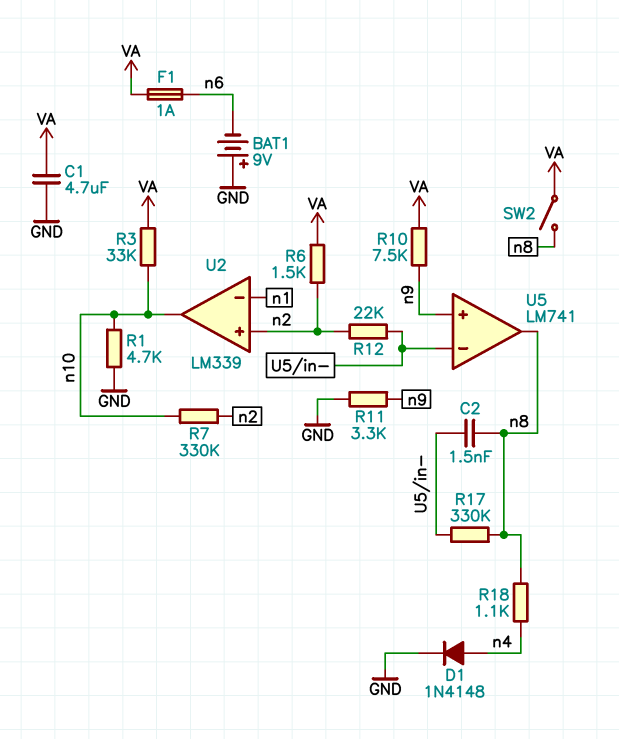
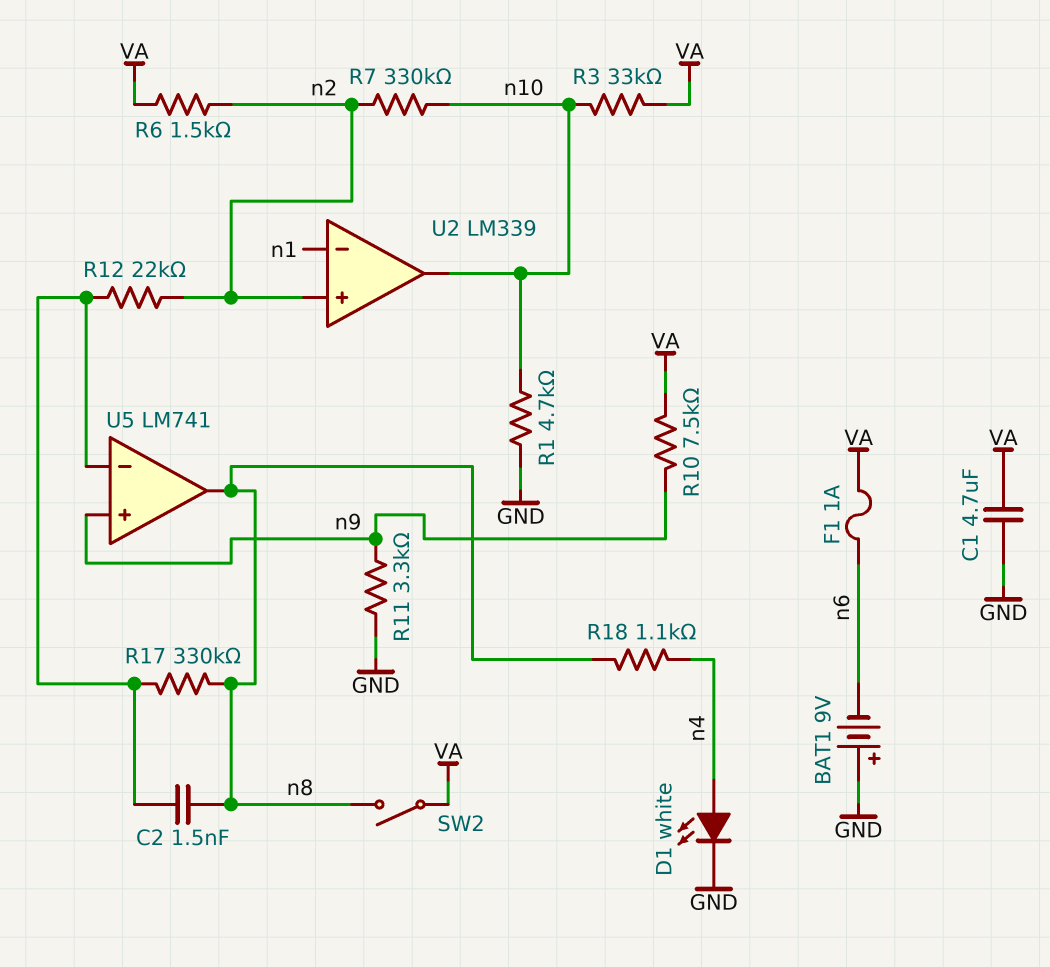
D1: diode 1N4148 (A n4, K GND) -> LED white (A n4, K GND)

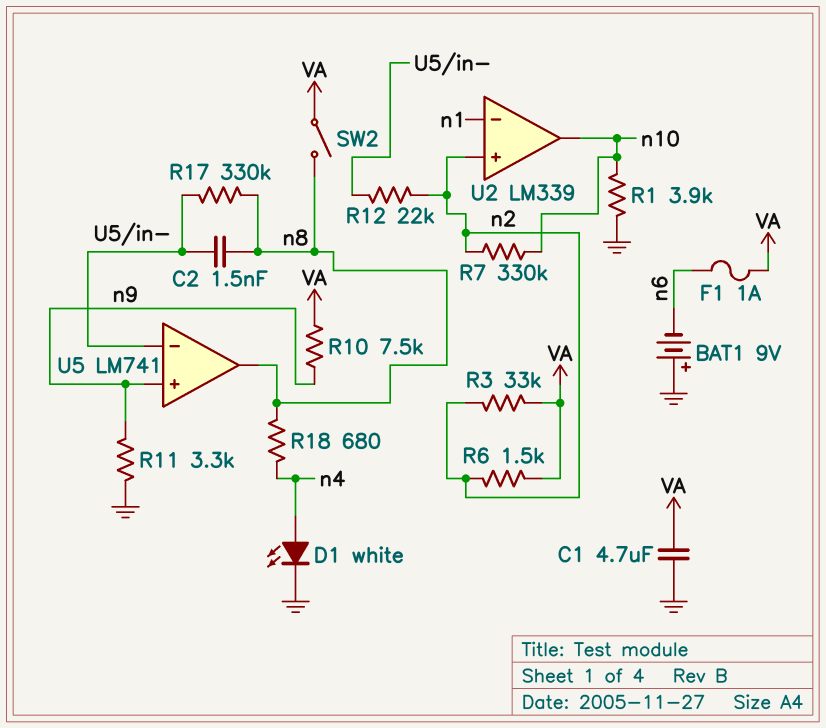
R1: 4.7k (GND, n10) -> 3.9k (GND, n10)
R3: 33k (VA, n10) -> 33k (VA, n2)
R18: 1.1k (n4, n8) -> 680 (n4, n8)

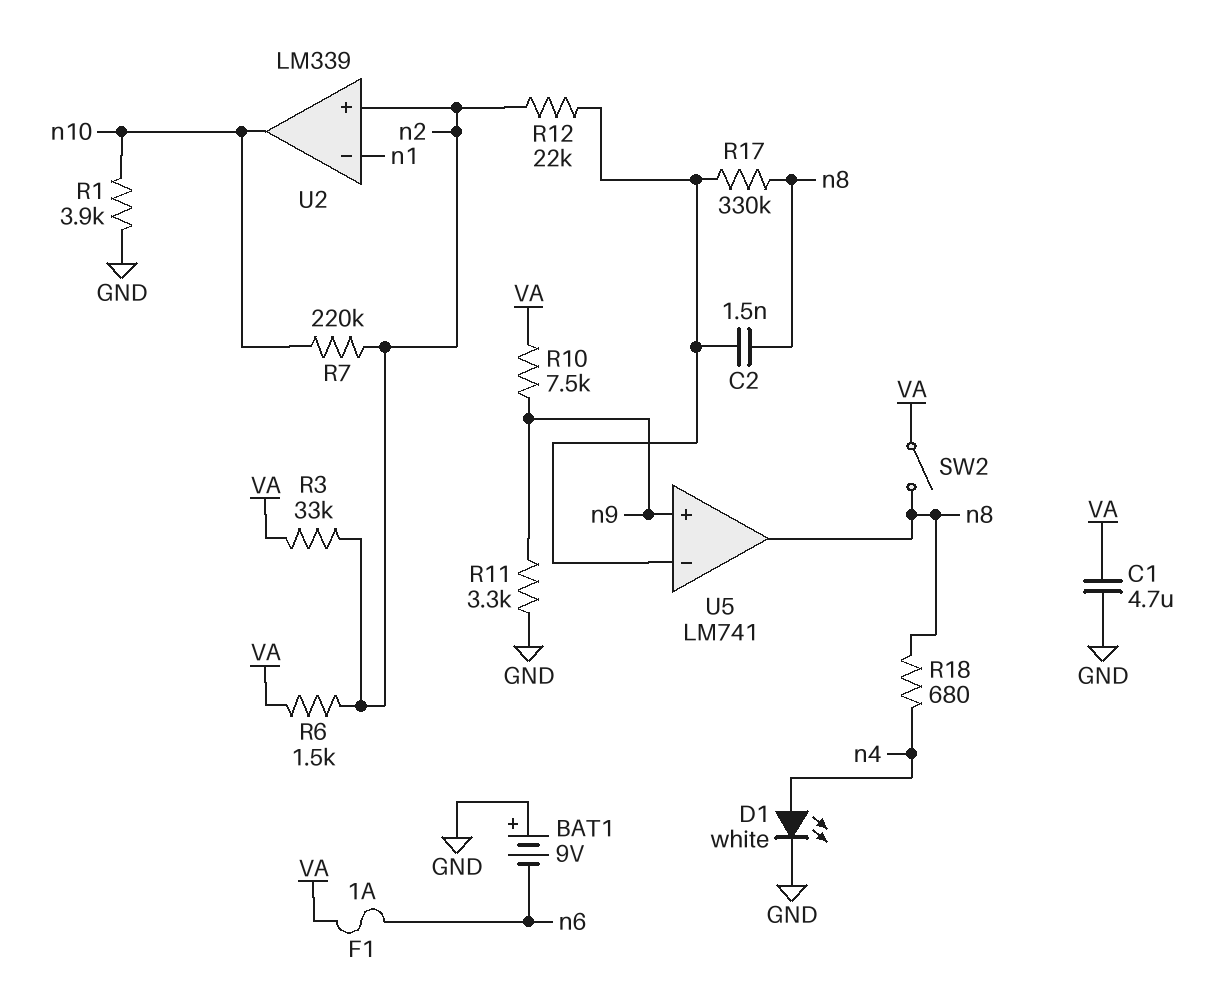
R7: 330k (n2, n10) -> 220k (n2, n10)

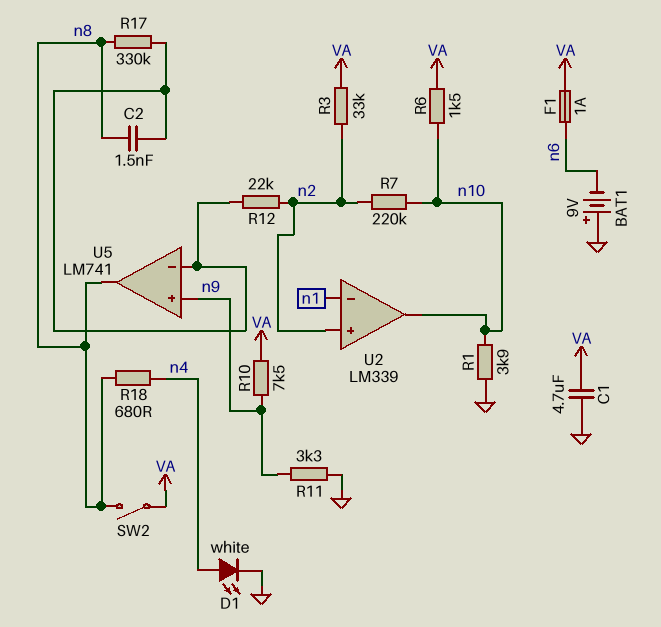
R6: 1.5k (VA, n2) -> 1.5k (VA, n10)

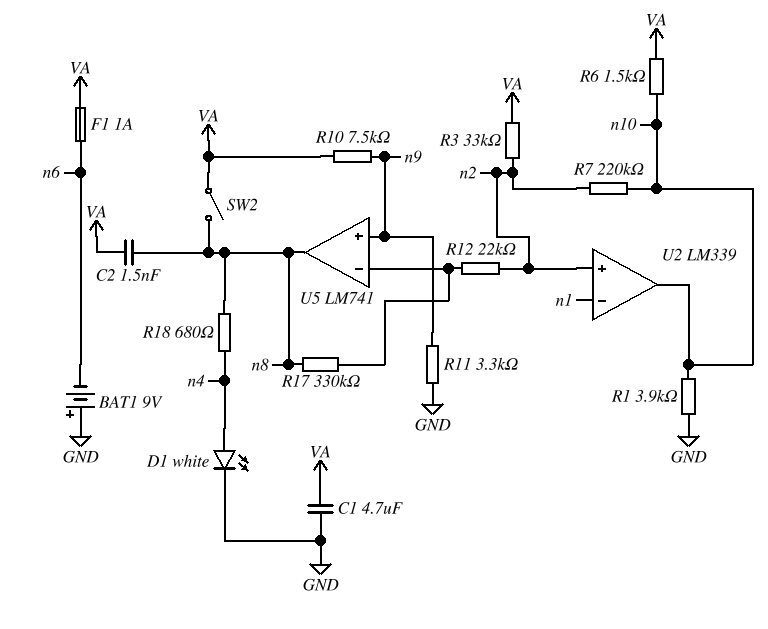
C2: 1.5nF (U5/in-, n8) -> 1.5nF (VA, n8)

